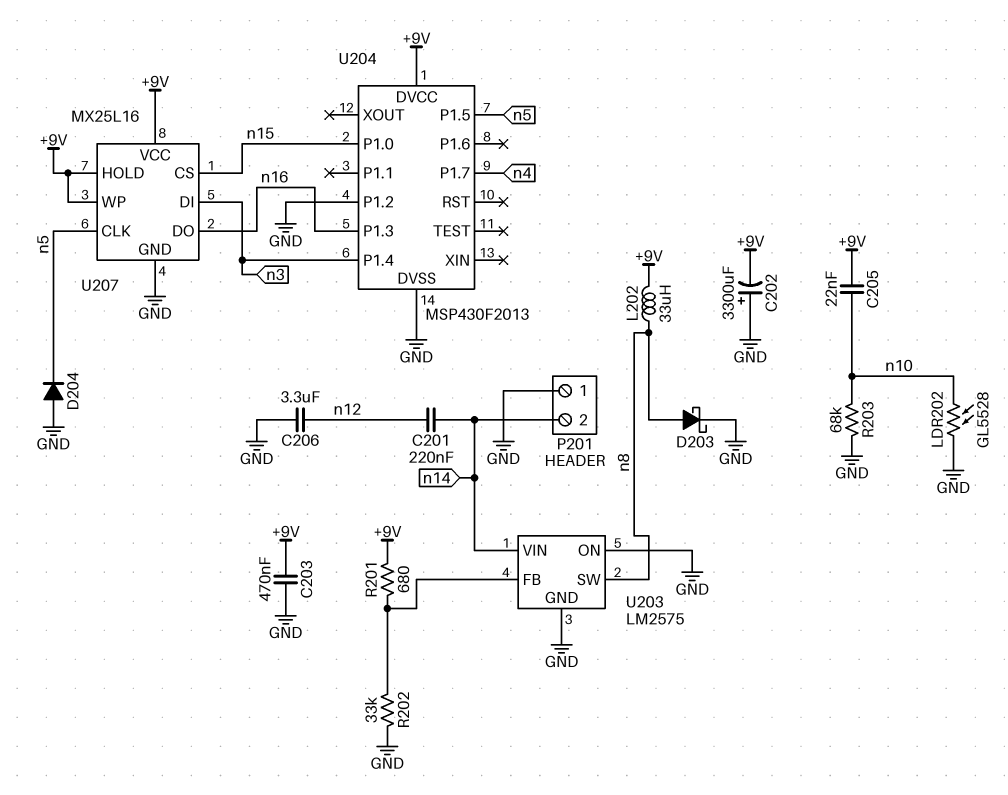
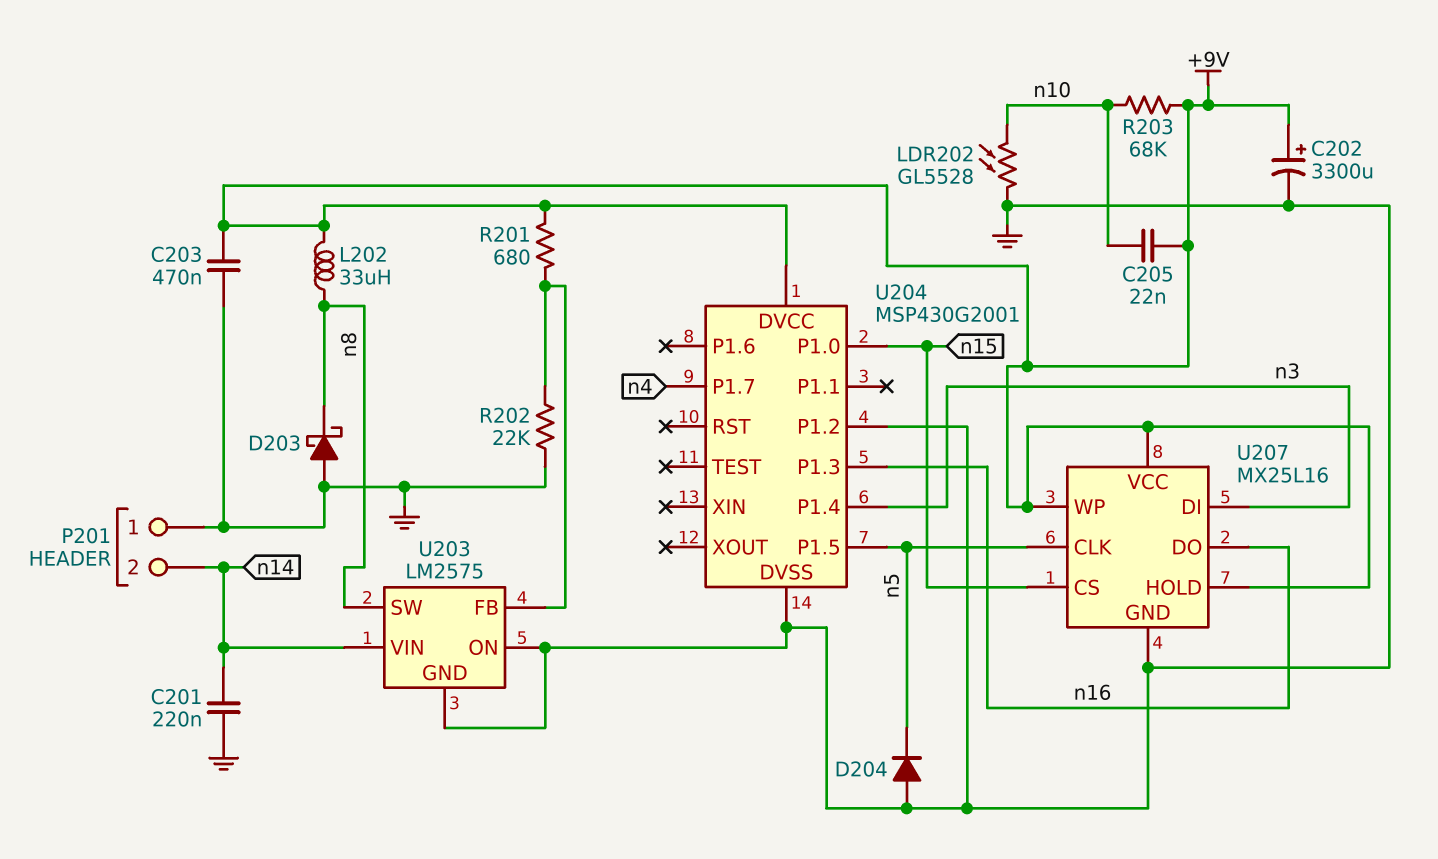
C201: 220nF (n12, n14) -> 220nF (GND, n14)
C202: 3300uF (plus GND, minus +9V) -> 3300uF (plus +9V, minus GND)
C206: 3.3uF (GND, n12) -> none
D203: schottky (A n8, K GND) -> schottky (A GND, K n8)
R202: 33k (GND, U203/FB) -> 22k (GND, U203/FB)
R203: 68k (GND, n10) -> 68k (+9V, n10)
U204: MSP430F2013 -> MSP430G2001

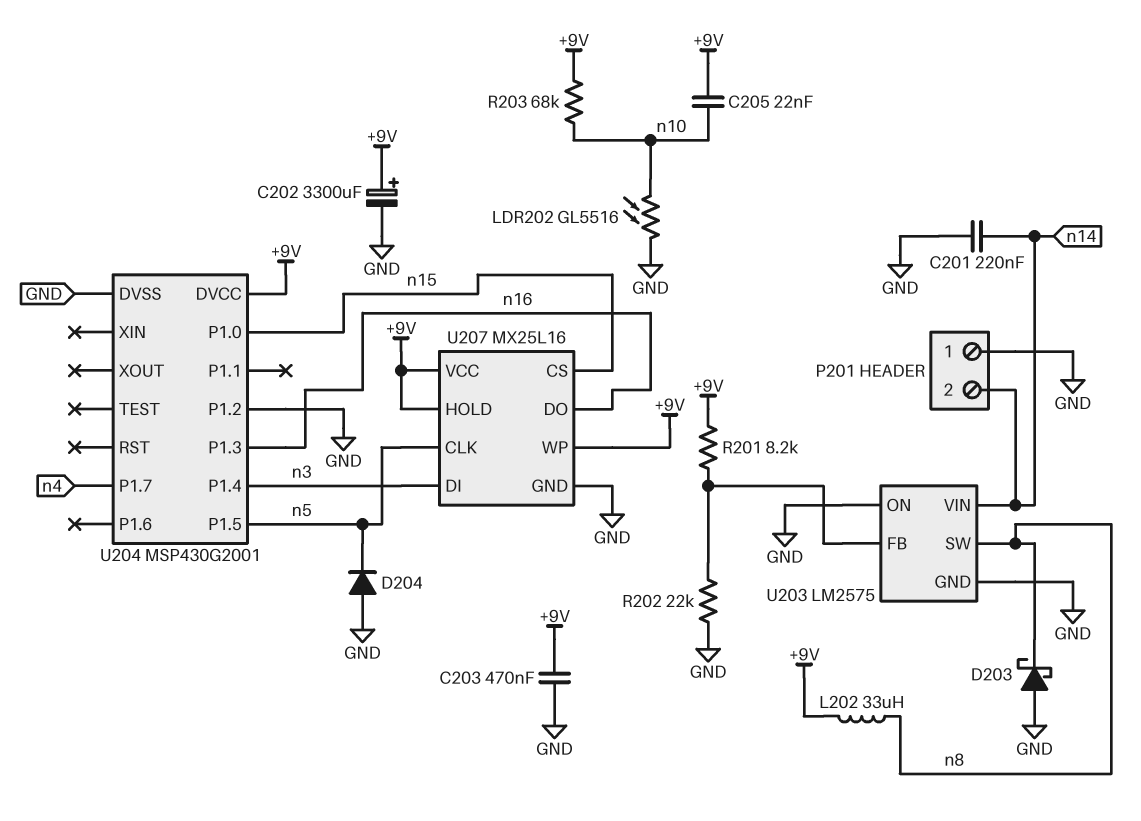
LDR202: GL5528 (GND, n10) -> GL5516 (GND, n10)
R201: 680 (+9V, U203/FB) -> 8.2k (+9V, U203/FB)

